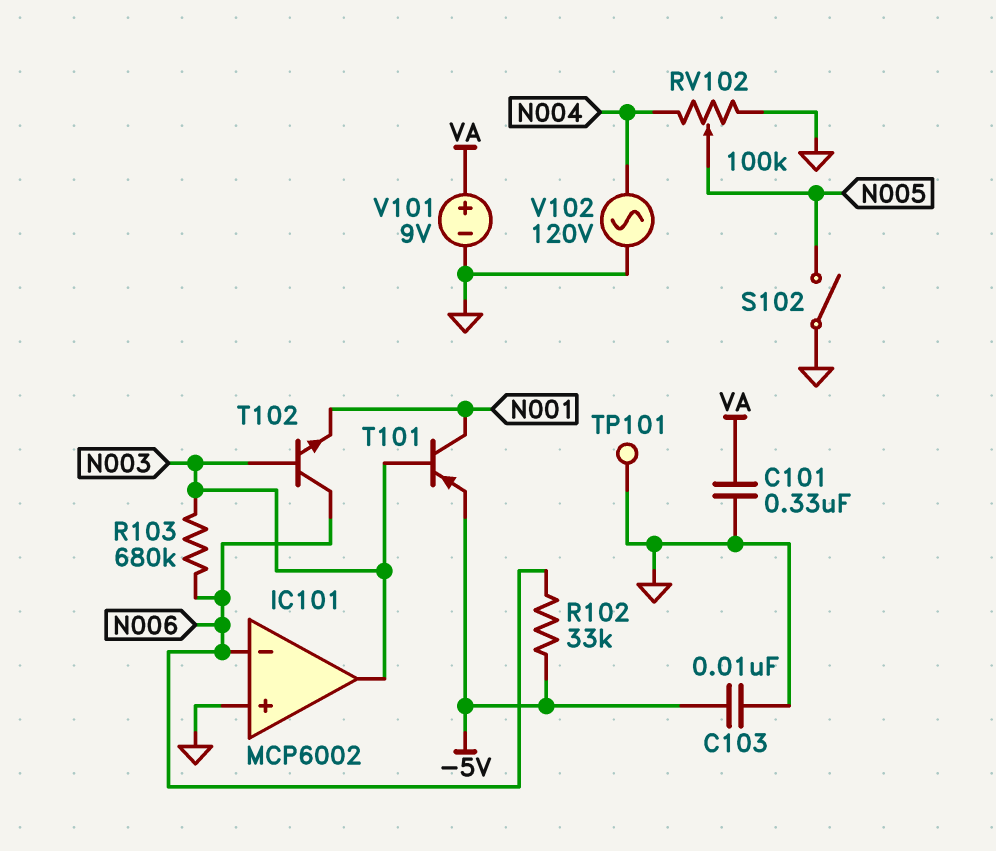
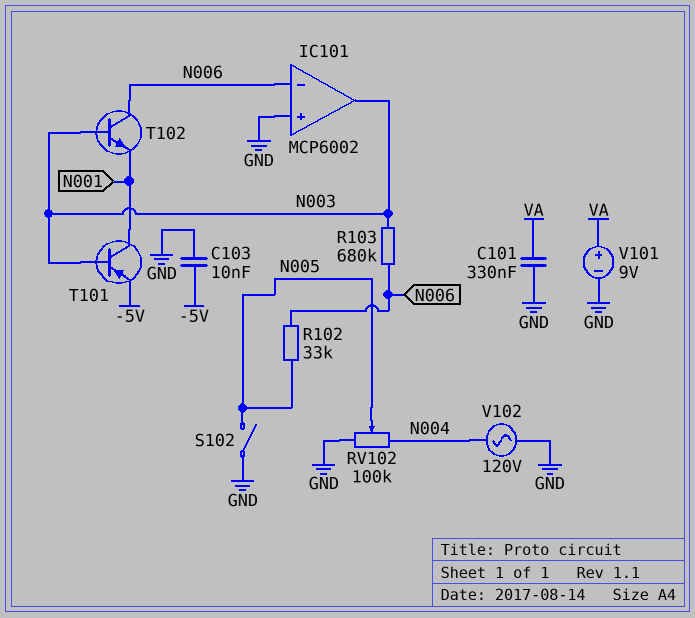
R102: 33k (-5V, N006) -> 33k (N005, N006)
TP101: test point (GND) -> none

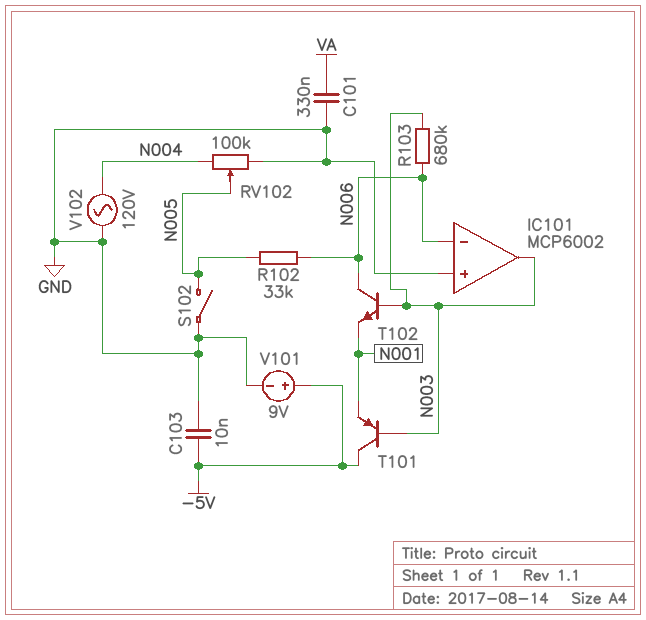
T101: PNP (B N003, C N001, E -5V) -> PNP (B N003, C -5V, E N001)
V101: 9V (plus VA, minus GND) -> 9V (plus -5V, minus GND)

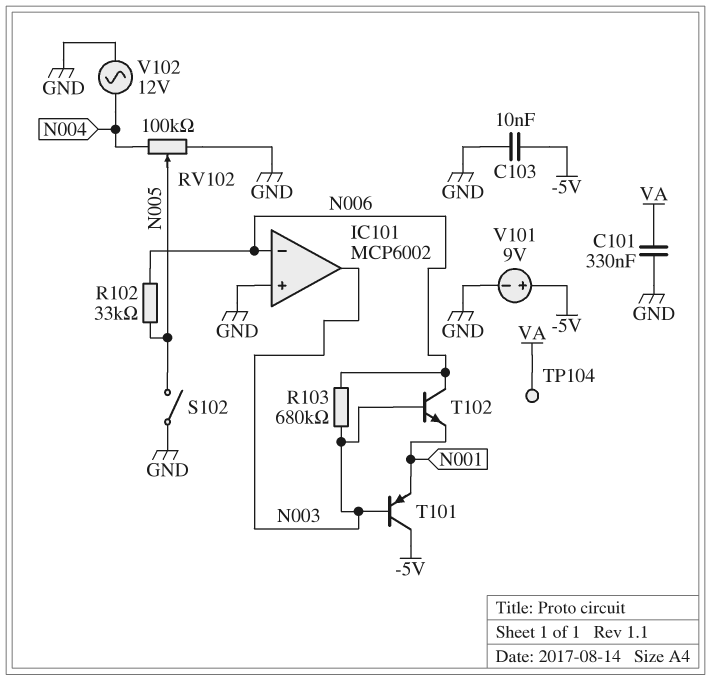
TP104: none -> test point (VA)
V102: AC 120V (GND, N004) -> AC 12V (GND, N004)

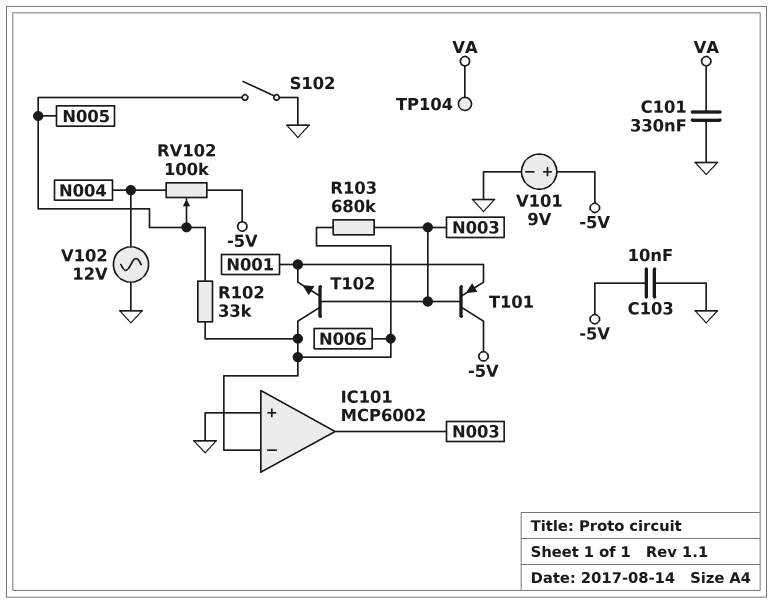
RV102: 100k (GND, N004, wiper N005) -> 100k (-5V, N004, wiper N005)

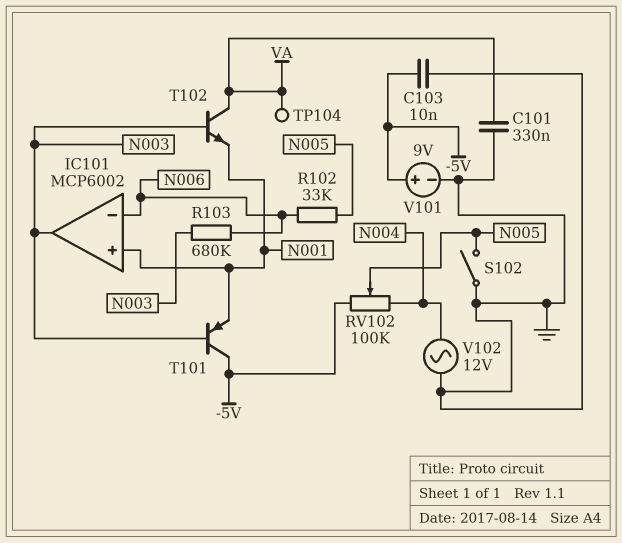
IC101 pin in+: GND -> N001
T102: NPN (B N003, C N006, E N001) -> NPN (B N003, C VA, E N001)

